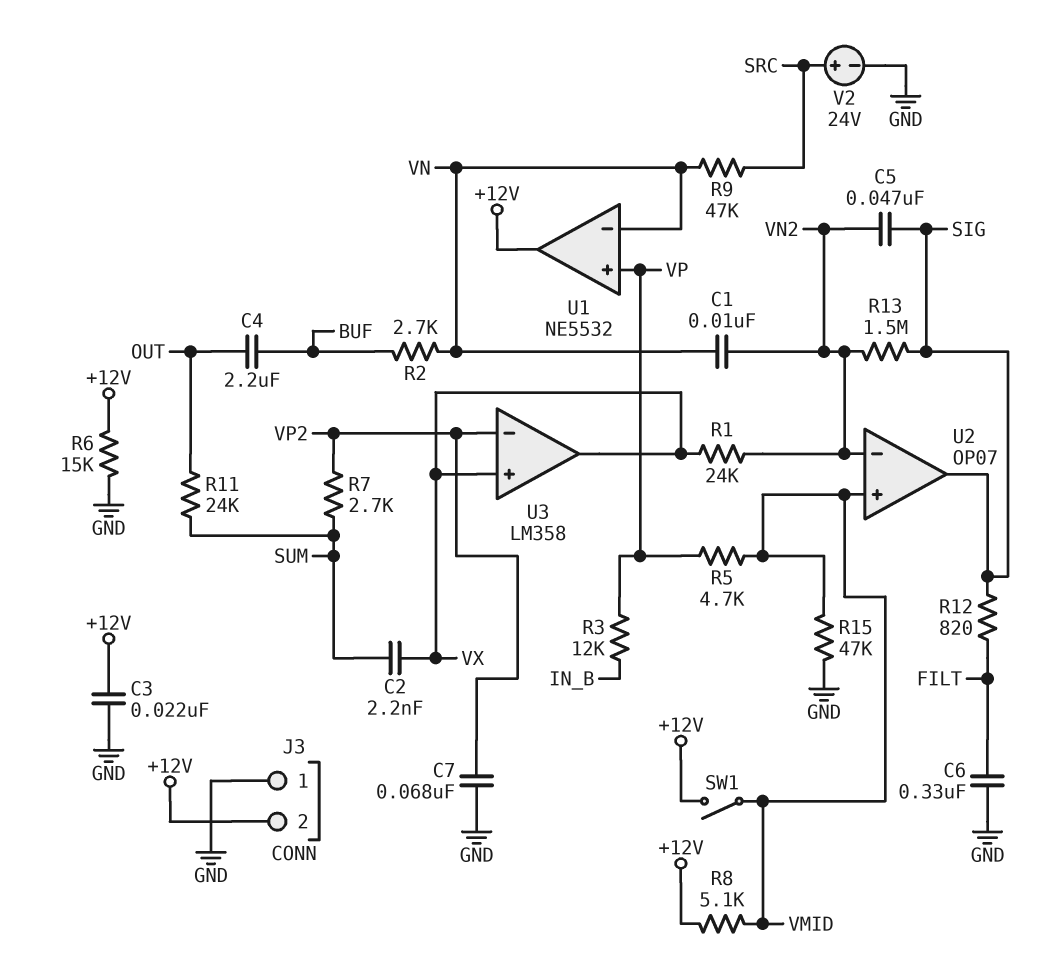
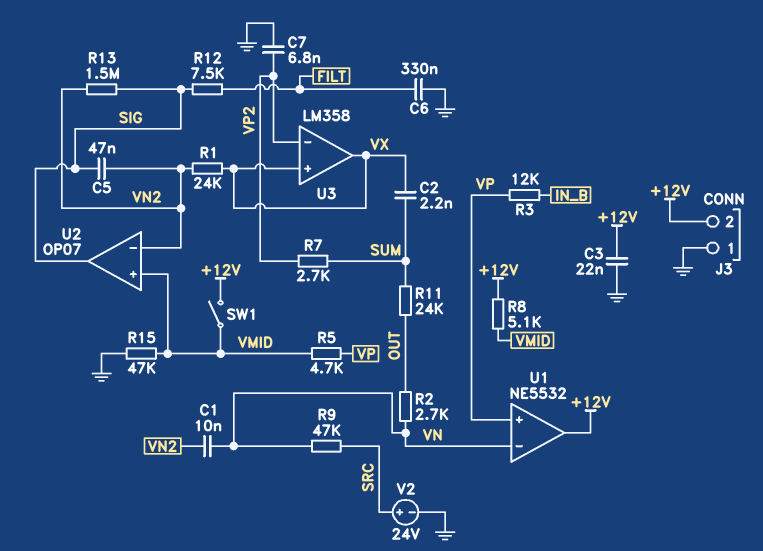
C4: 2.2uF (BUF, OUT) -> none
C7: 68nF (GND, VP2) -> 6.8nF (GND, VP2)
R2: 2.7k (BUF, VN) -> 2.7k (OUT, VN)
R6: 15k (+12V, GND) -> none
R12: 820 (FILT, SIG) -> 7.5k (FILT, SIG)

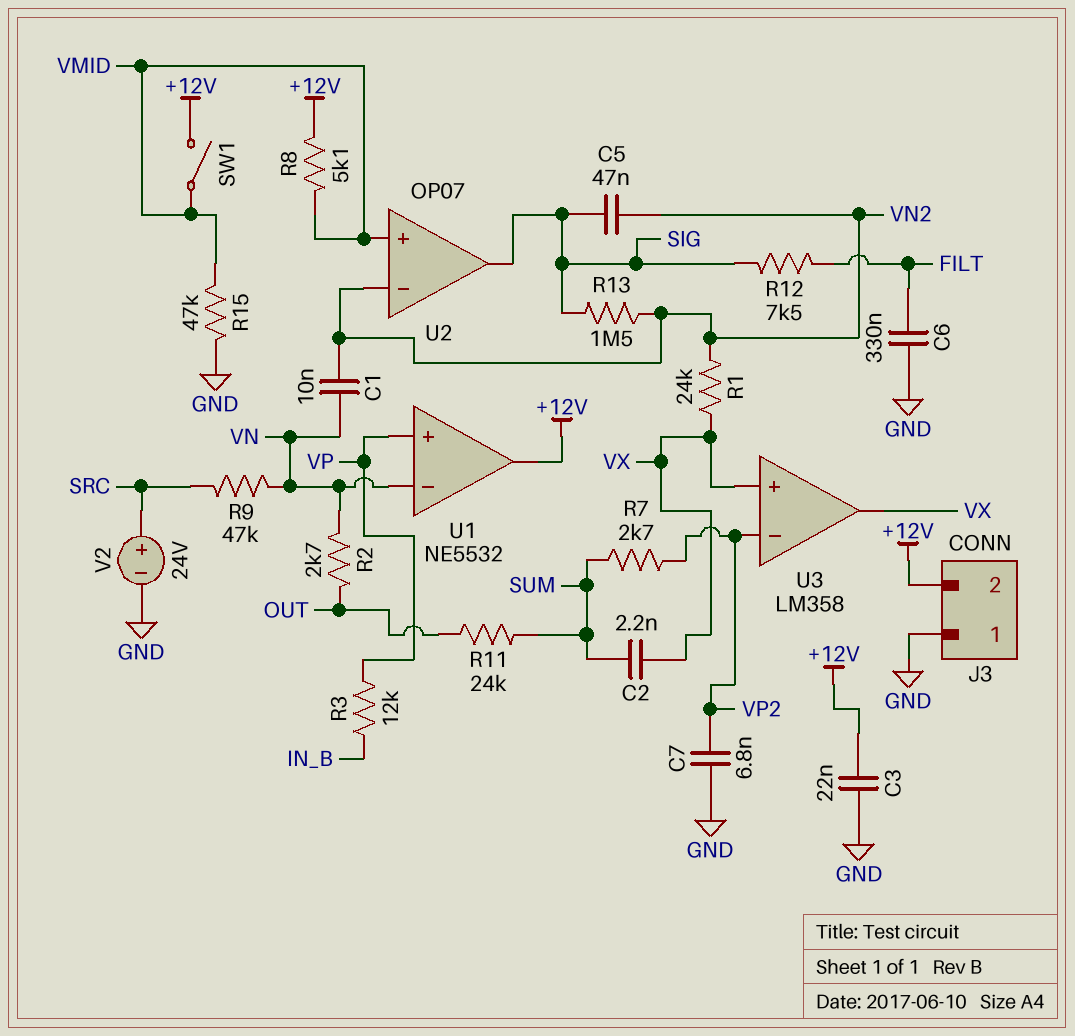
R5: 4.7k (VMID, VP) -> none

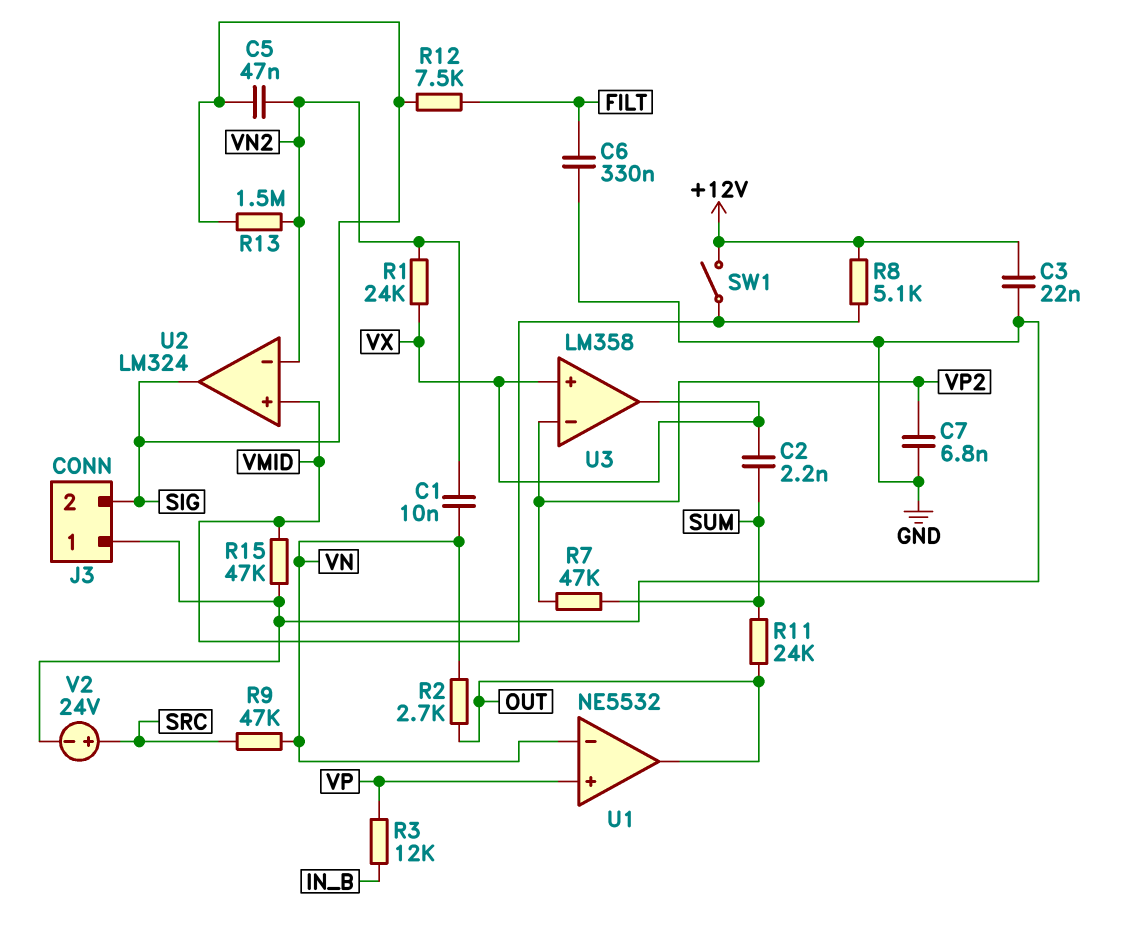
J3 pin 2: +12V -> SIG
R7: 2.7k (SUM, VP2) -> 47k (SUM, VP2)
U1 pin out: +12V -> OUT
U2: OP07 -> LM324

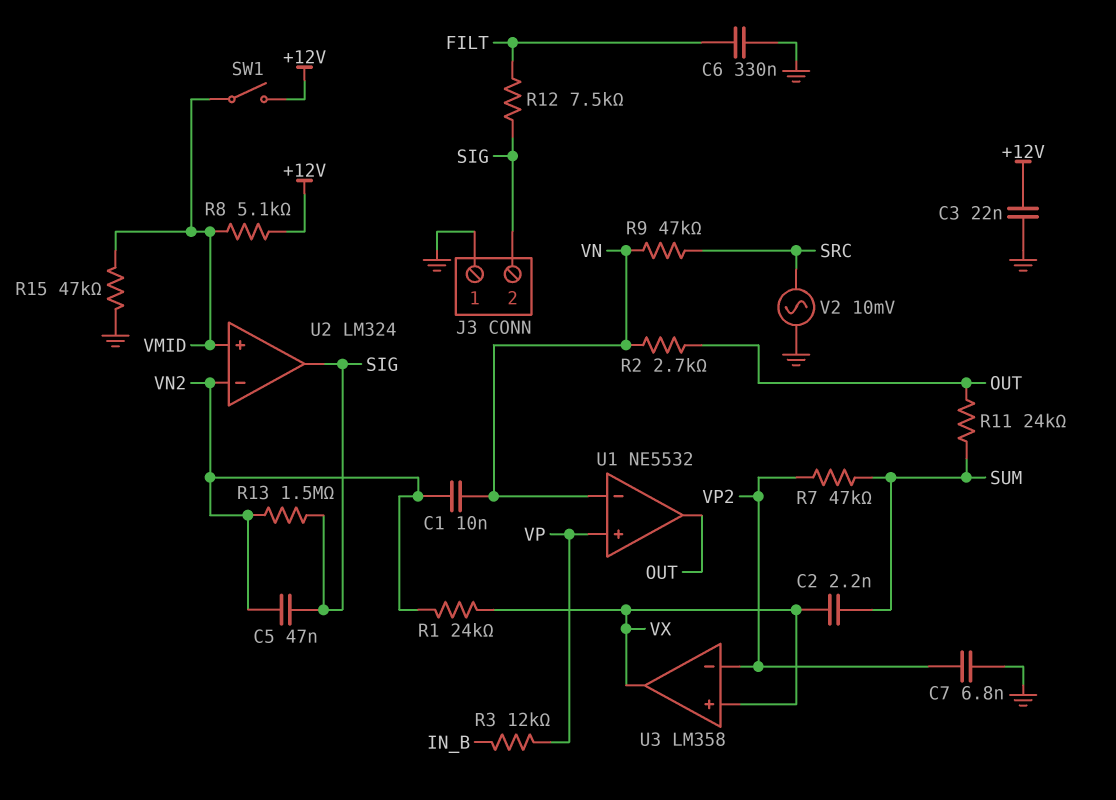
V2: 24V (plus SRC, minus GND) -> AC 10mV (GND, SRC)

